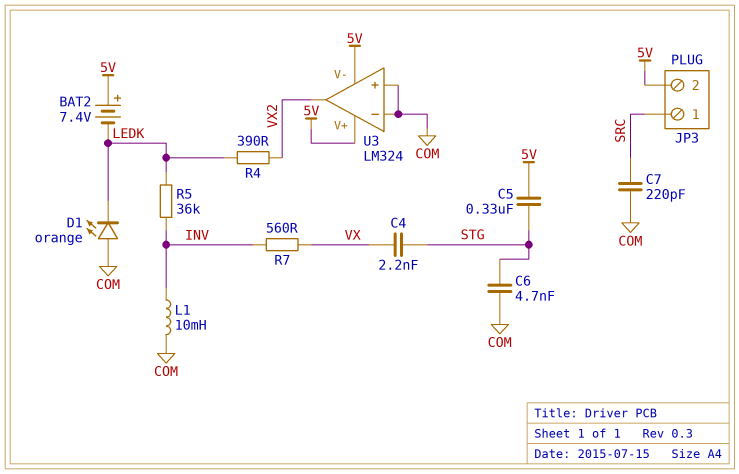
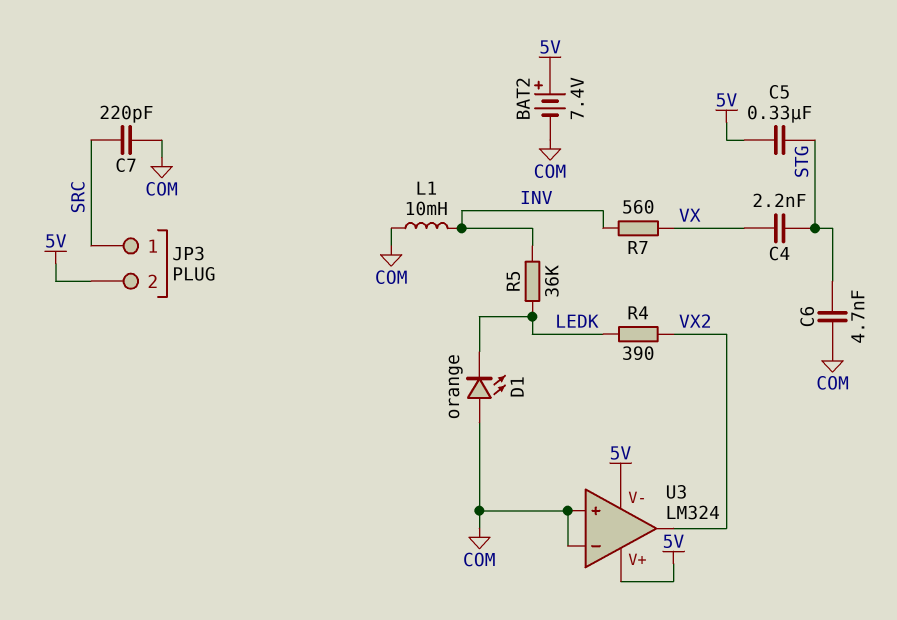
BAT2: 7.4V (plus 5V, minus LEDK) -> 7.4V (plus 5V, minus COM)

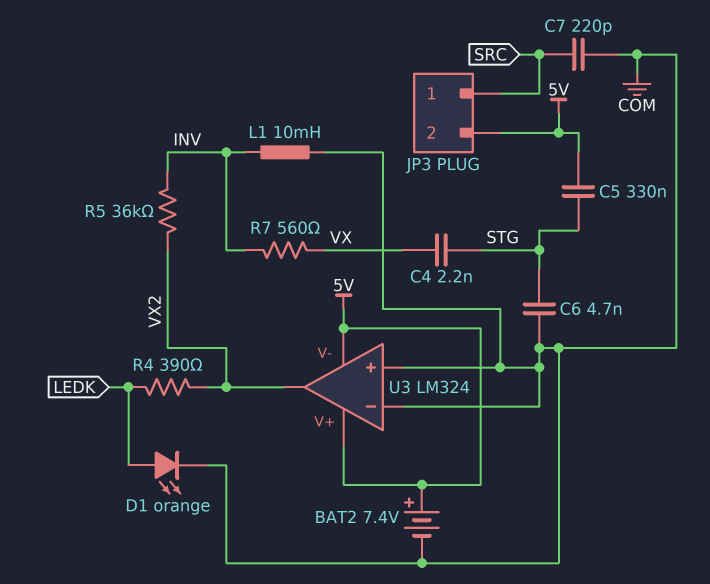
D1: LED orange (A COM, K LEDK) -> LED orange (A LEDK, K COM)
R5: 36k (INV, LEDK) -> 36k (INV, VX2)

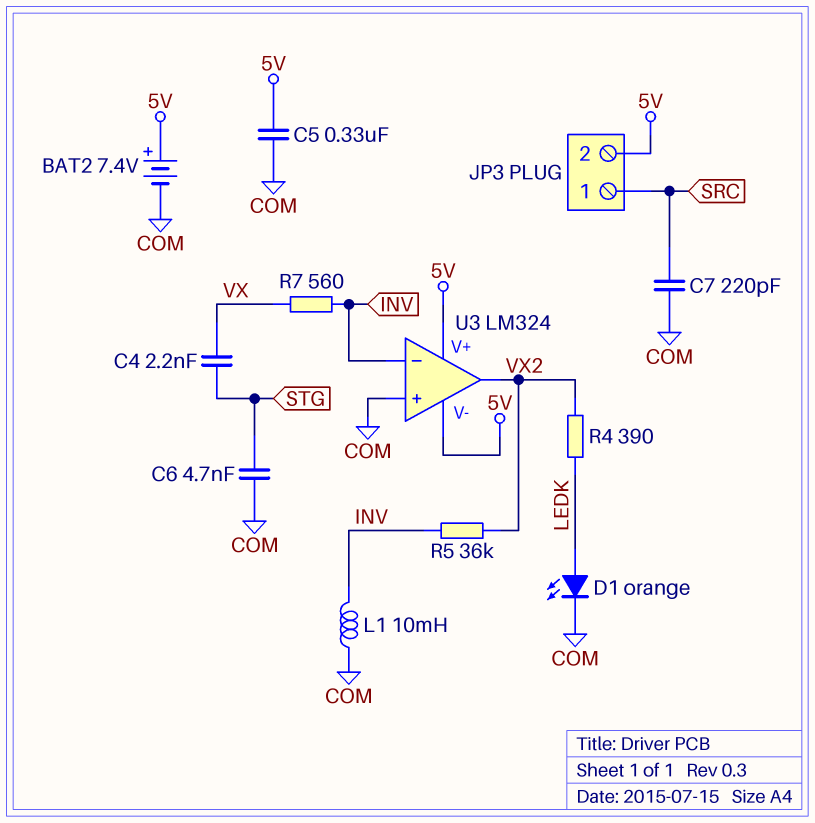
C5: 330nF (5V, STG) -> 330nF (5V, COM)
U3 pin in-: COM -> INV

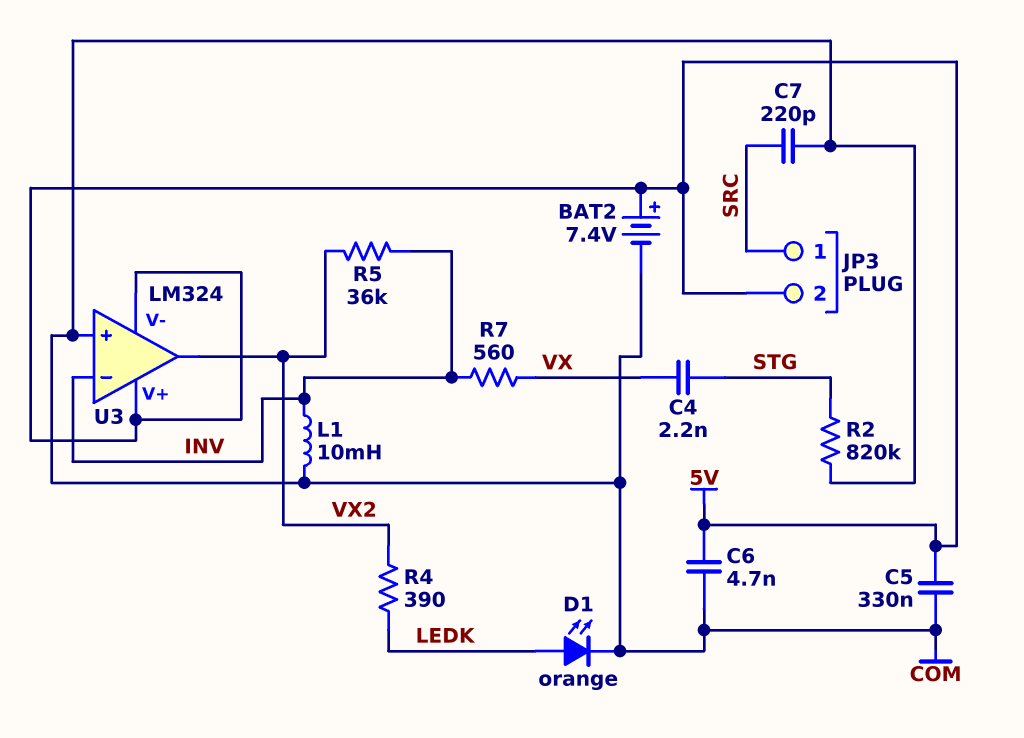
C6: 4.7nF (COM, STG) -> 4.7nF (5V, COM)
R2: none -> 820k (COM, STG)

